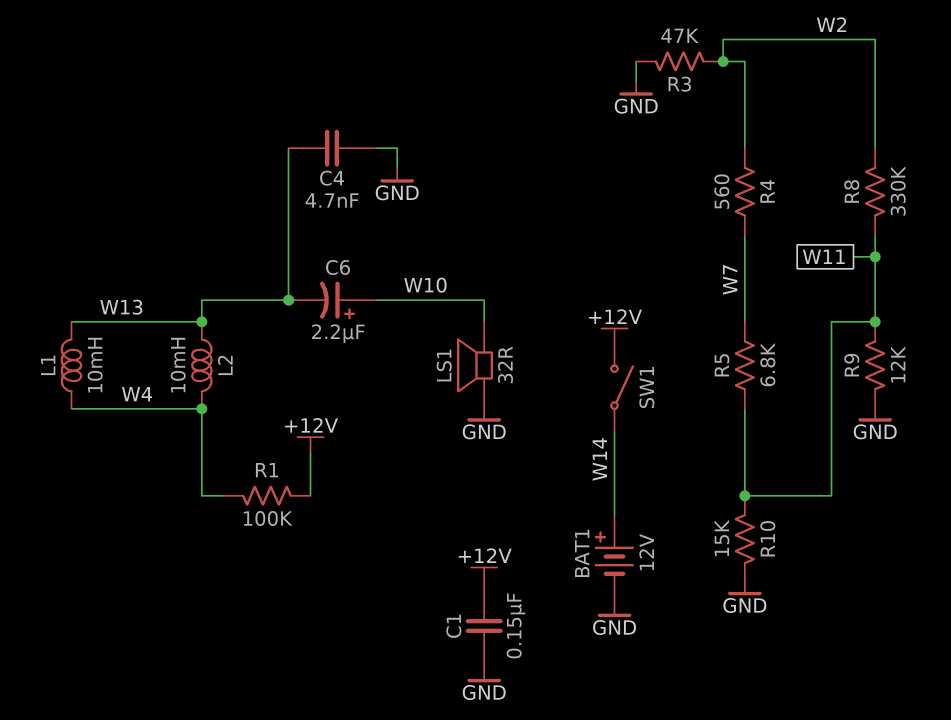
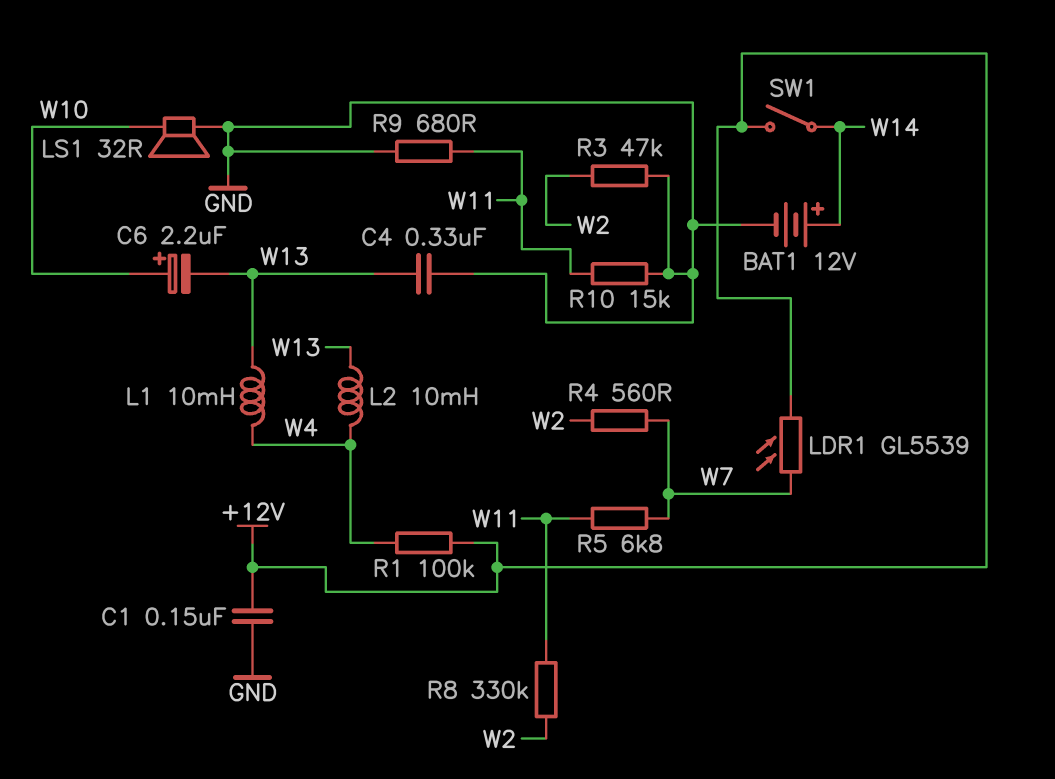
C4: 4.7nF (GND, W13) -> 330nF (GND, W13)
LDR1: none -> GL5539 (+12V, W7)
R9: 12k (GND, W11) -> 680 (GND, W11)

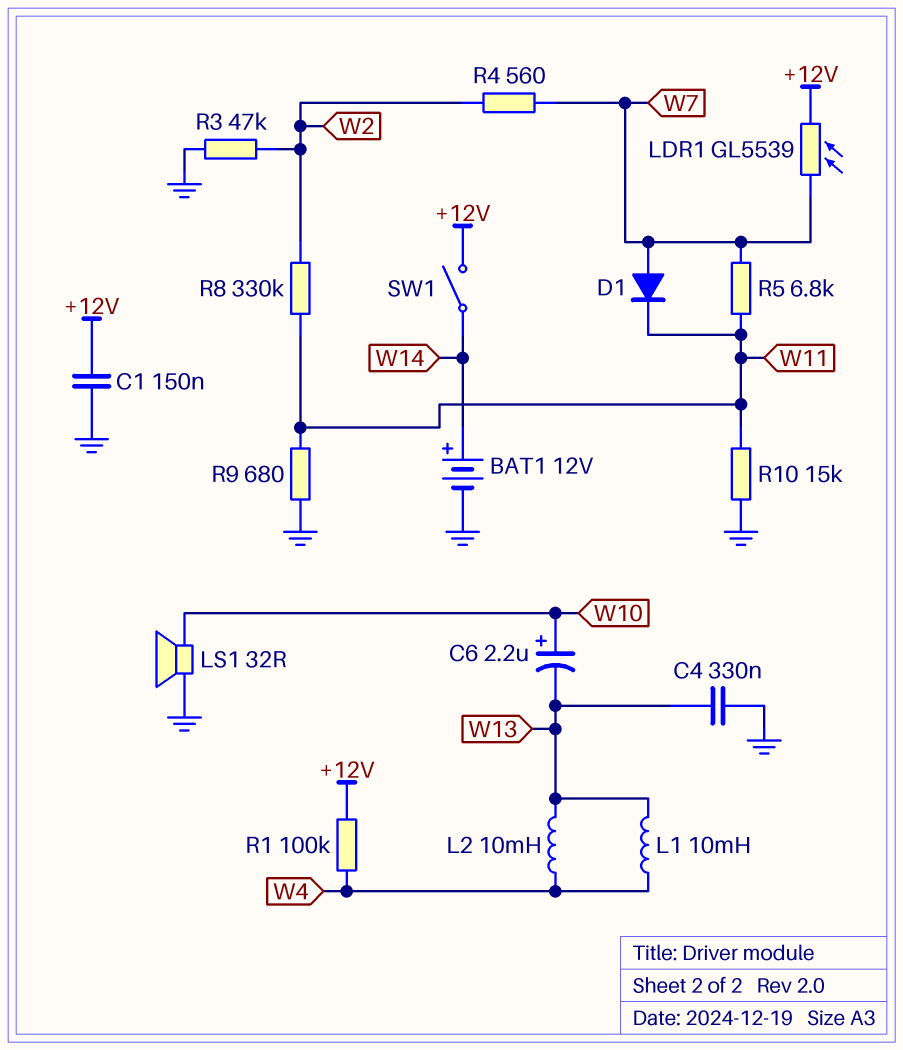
D1: none -> diode (A W7, K W11)

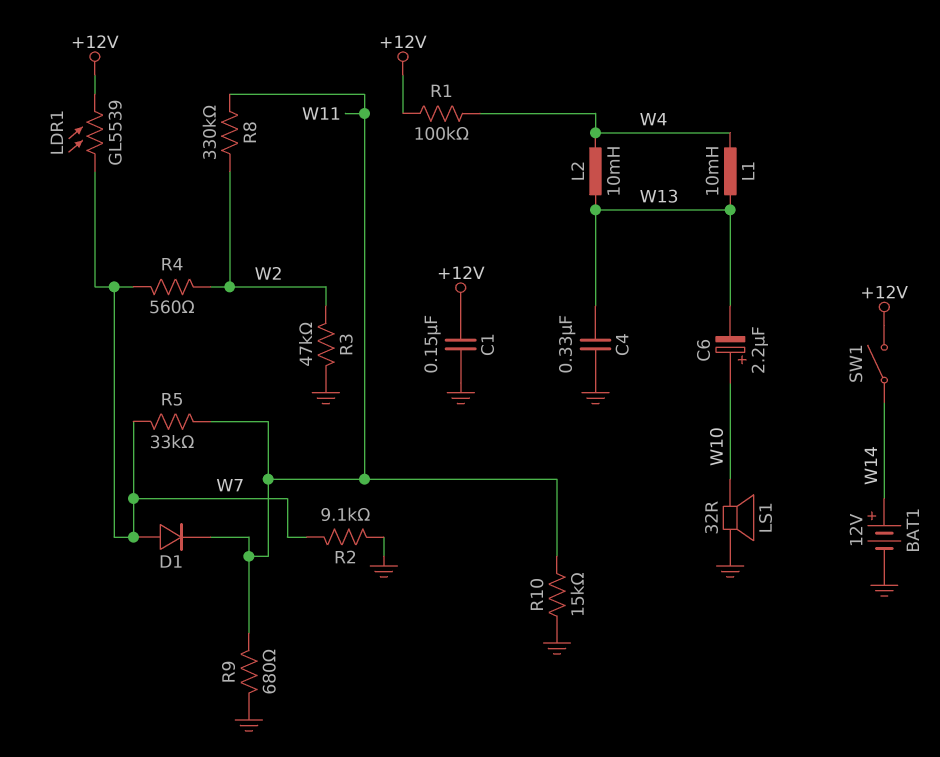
R2: none -> 9.1k (GND, W7)
R5: 6.8k (W7, W11) -> 33k (W7, W11)

